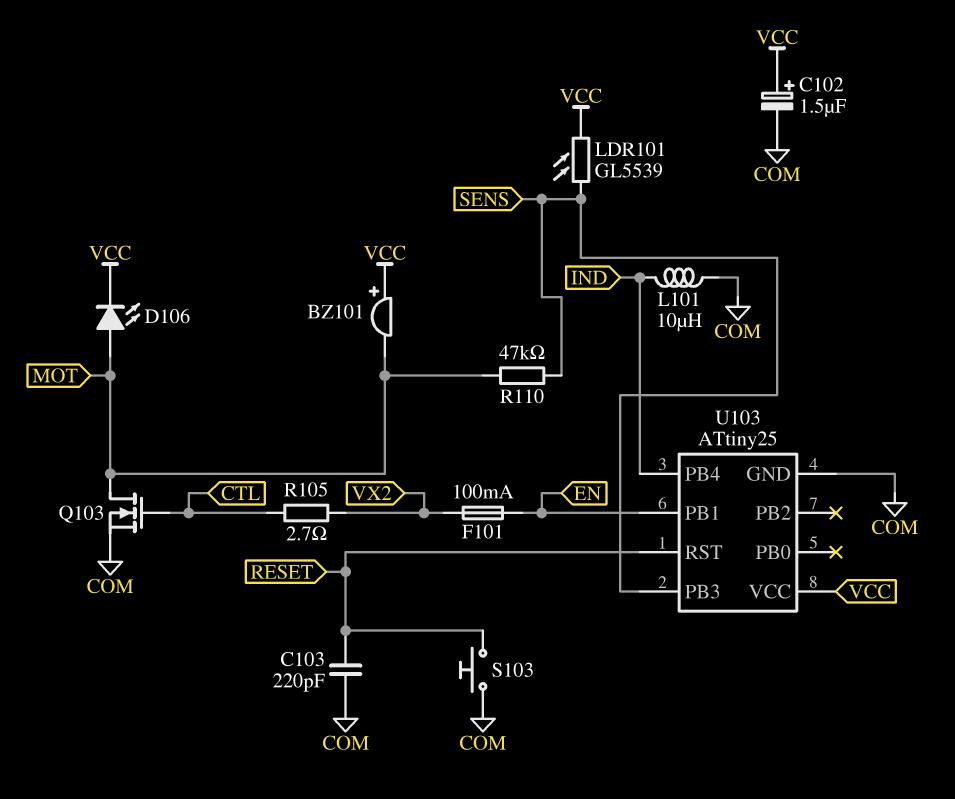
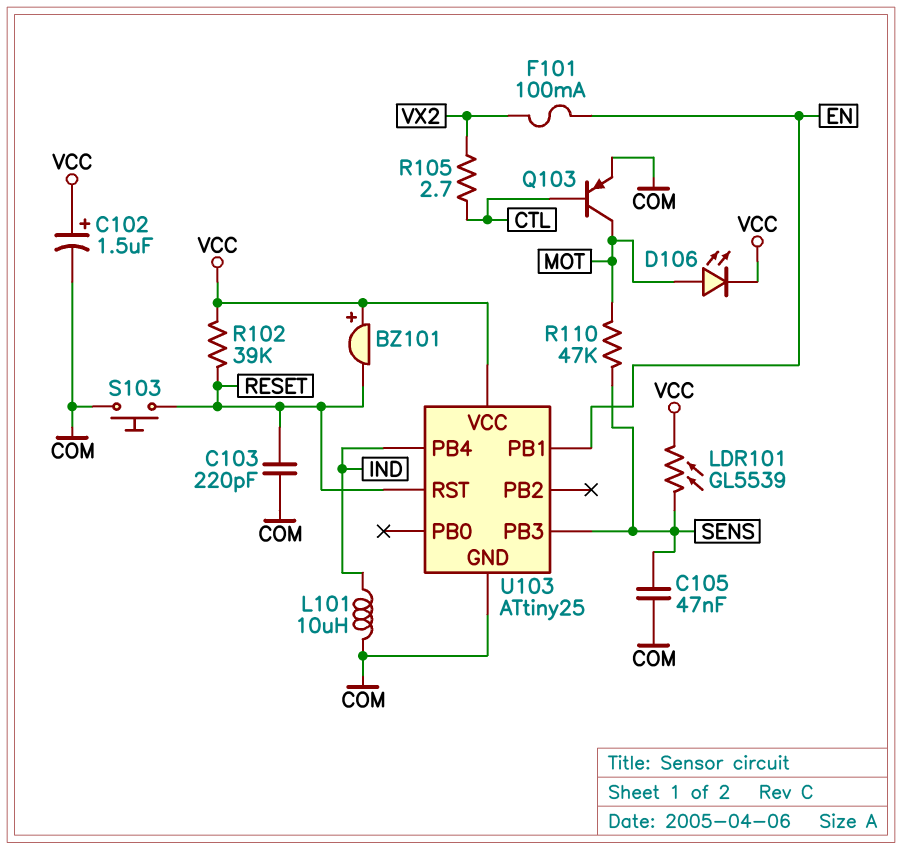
BZ101: buzzer (plus VCC, minus MOT) -> buzzer (plus VCC, minus RESET)
C105: none -> 47nF (COM, SENS)
Q103: NMOS (G CTL, D MOT, S COM) -> PNP (B CTL, C MOT, E COM)
R102: none -> 39k (RESET, VCC)

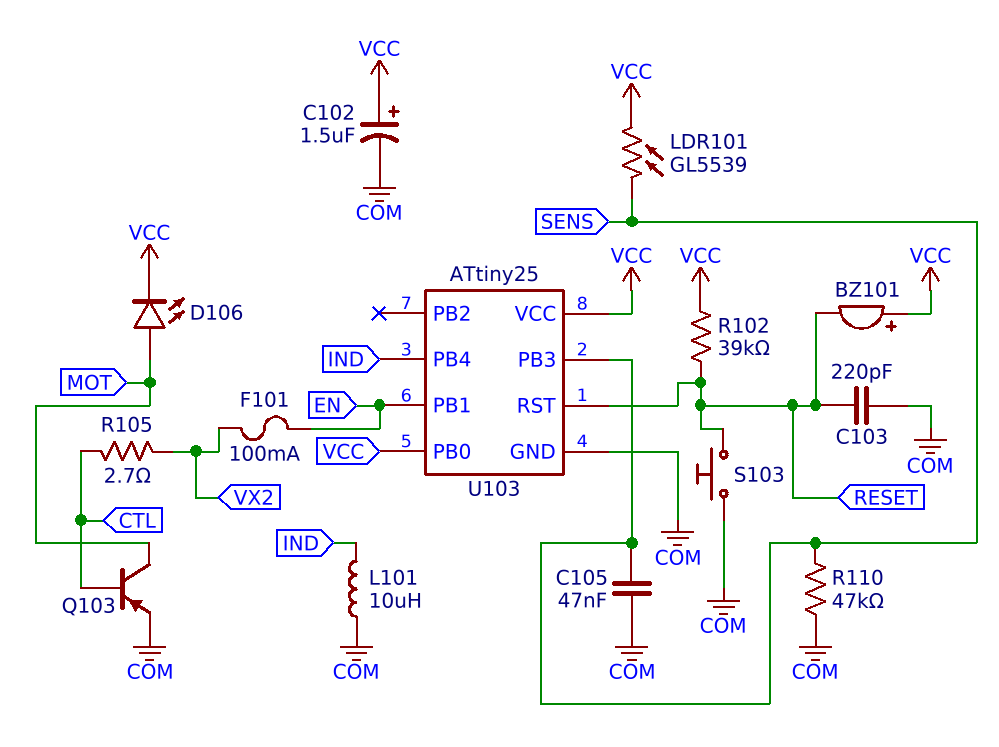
R110: 47k (MOT, SENS) -> 47k (COM, SENS)
U103 pin PB0: none -> VCC

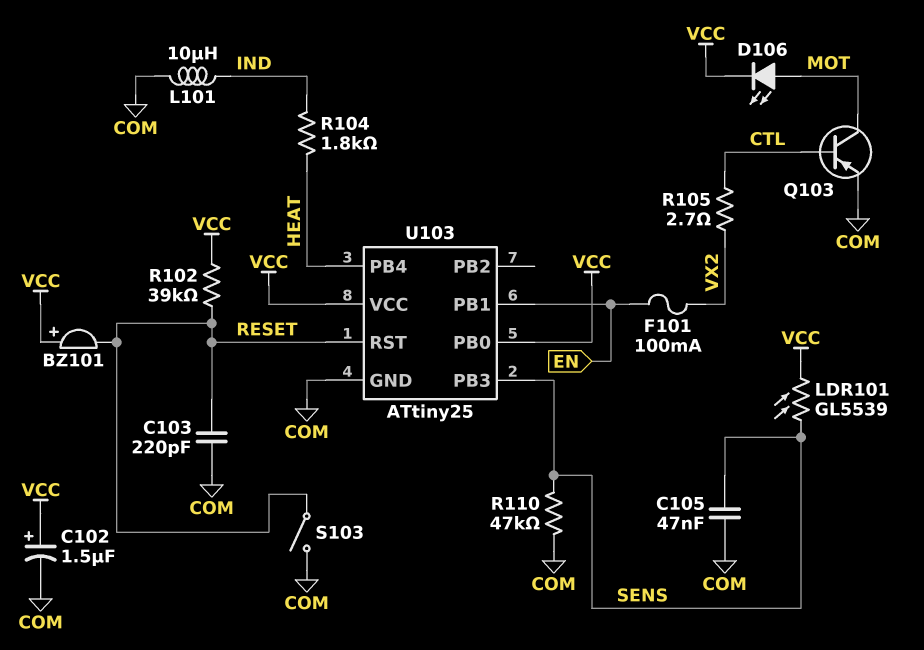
R104: none -> 1.8k (HEAT, IND)
S103: button (COM, RESET) -> switch (COM, RESET)
U103 pin PB4: IND -> HEAT

